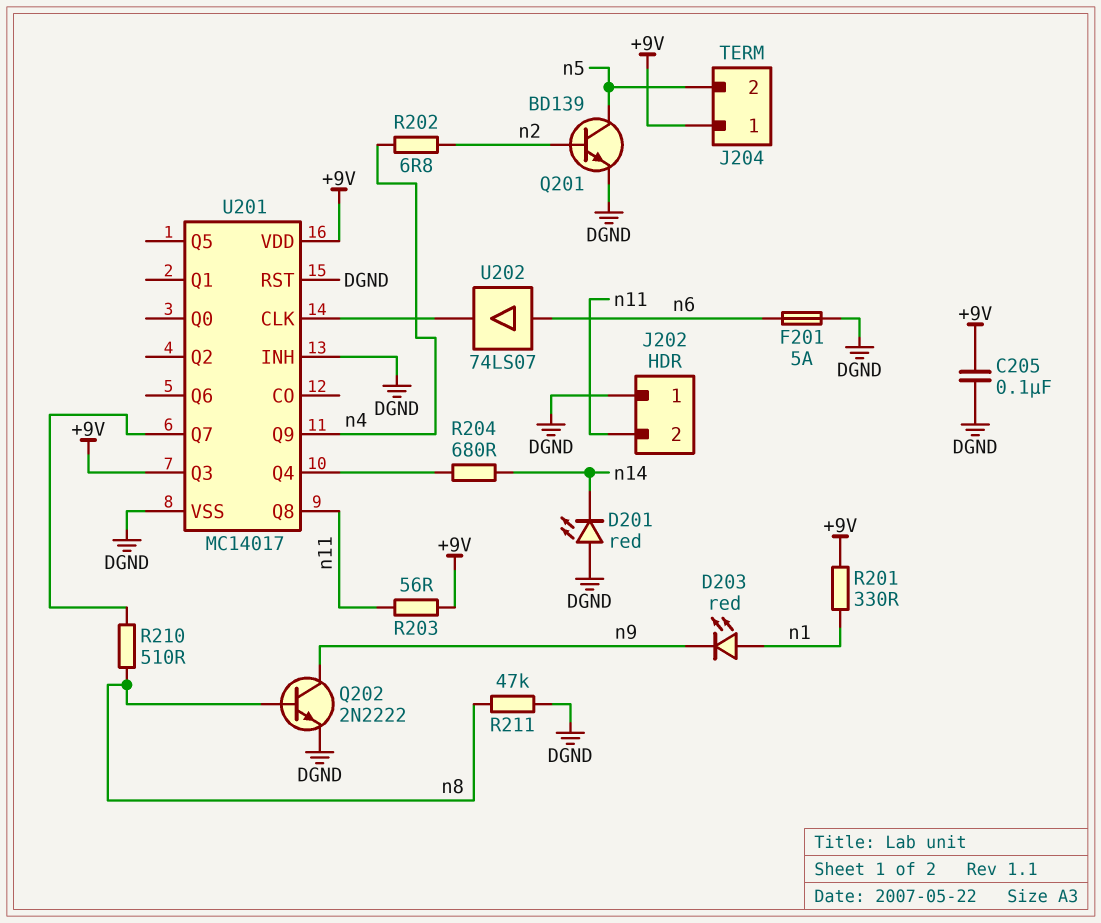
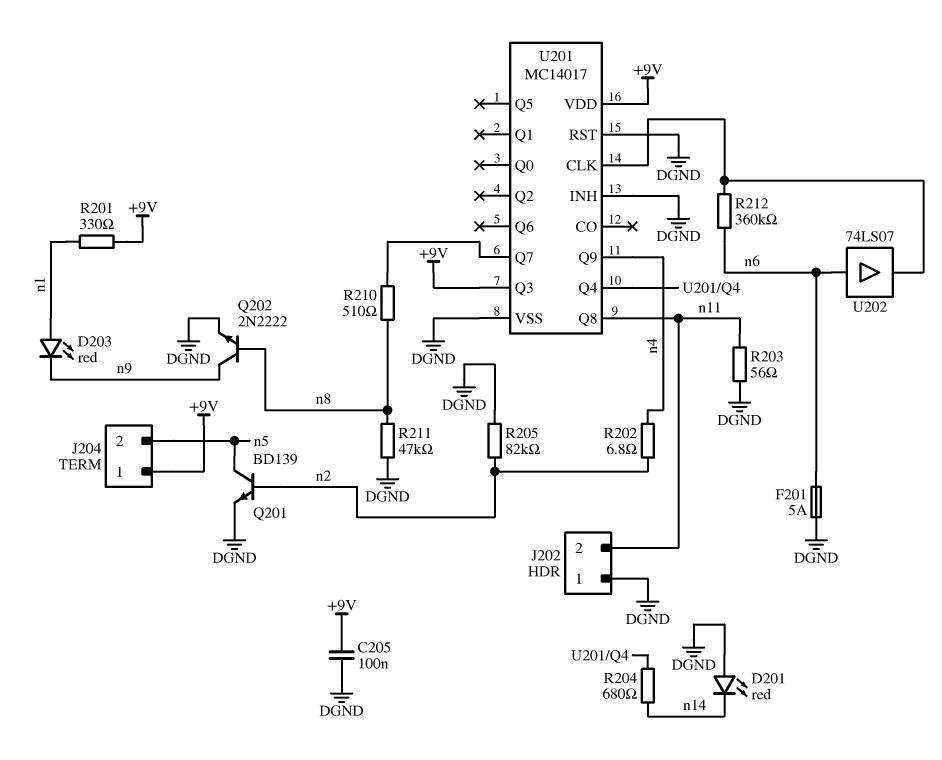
R203: 56 (+9V, n11) -> 56 (DGND, n11)
R205: none -> 82k (DGND, n2)
R212: none -> 360k (U201/CLK, n6)

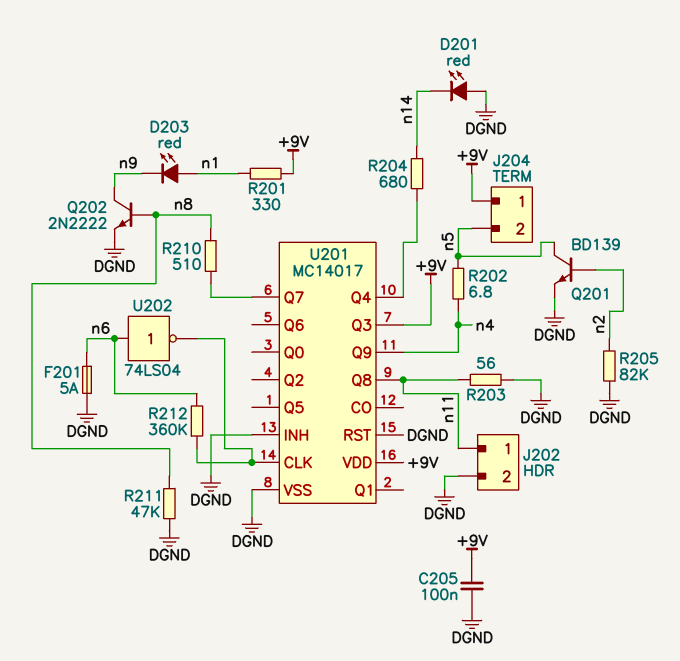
J202 pin 1: DGND -> n11
J202 pin 2: n11 -> DGND
R202: 6.8 (n2, n4) -> 6.8 (n4, n5)
U202: buffer 74LS07 (in n6, out U201/CLK) -> NOT 74LS04 (in n6, out U201/CLK)

